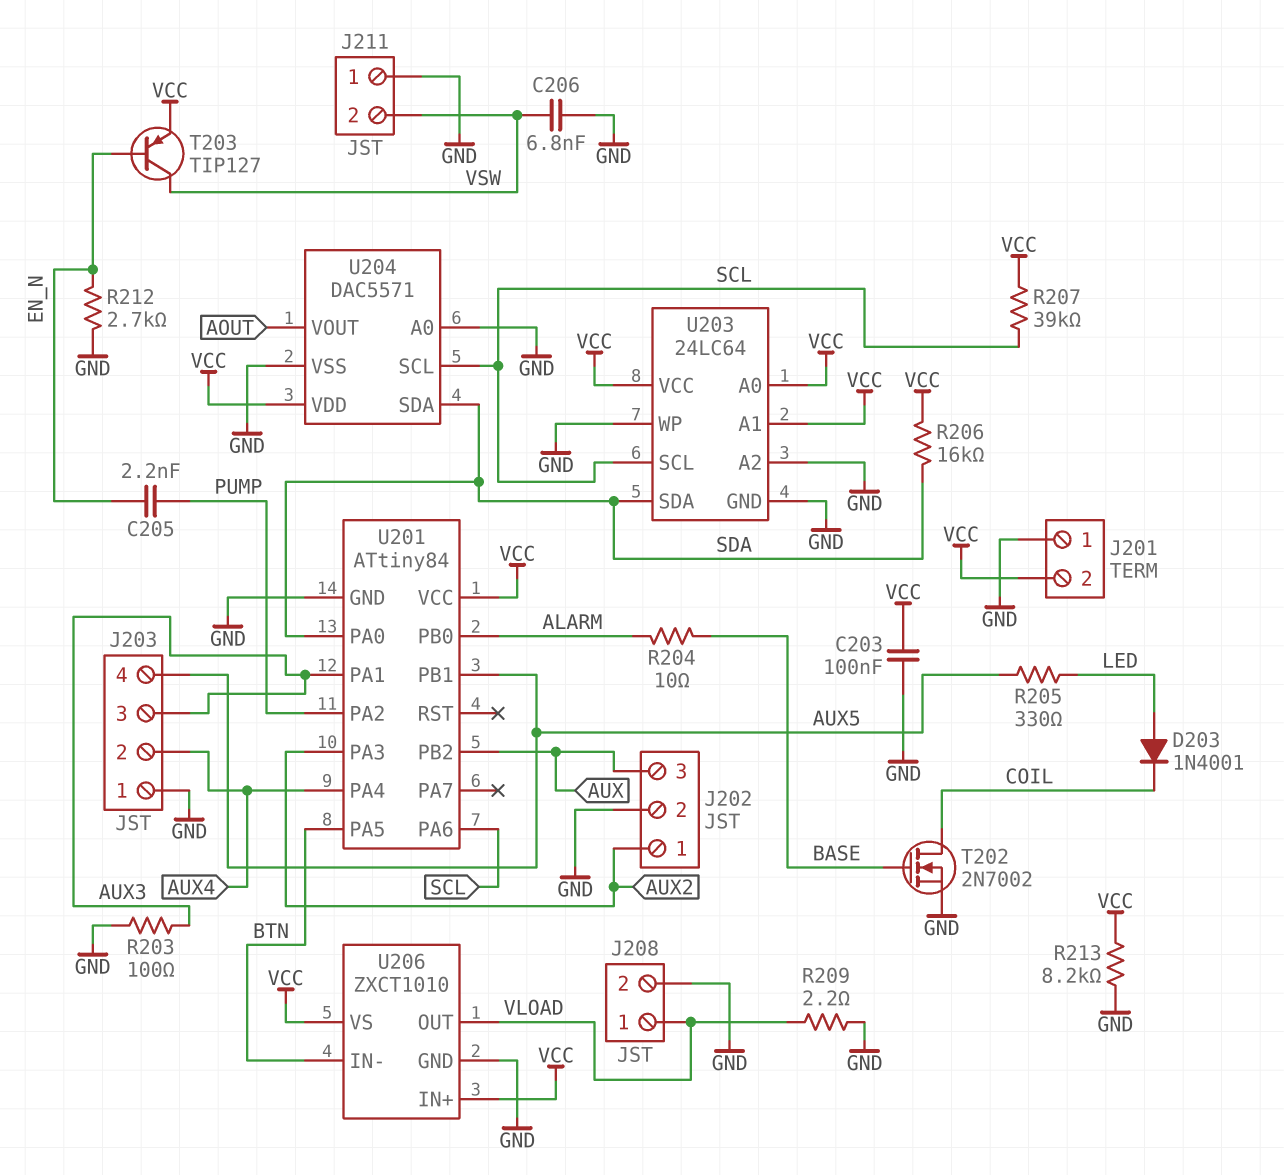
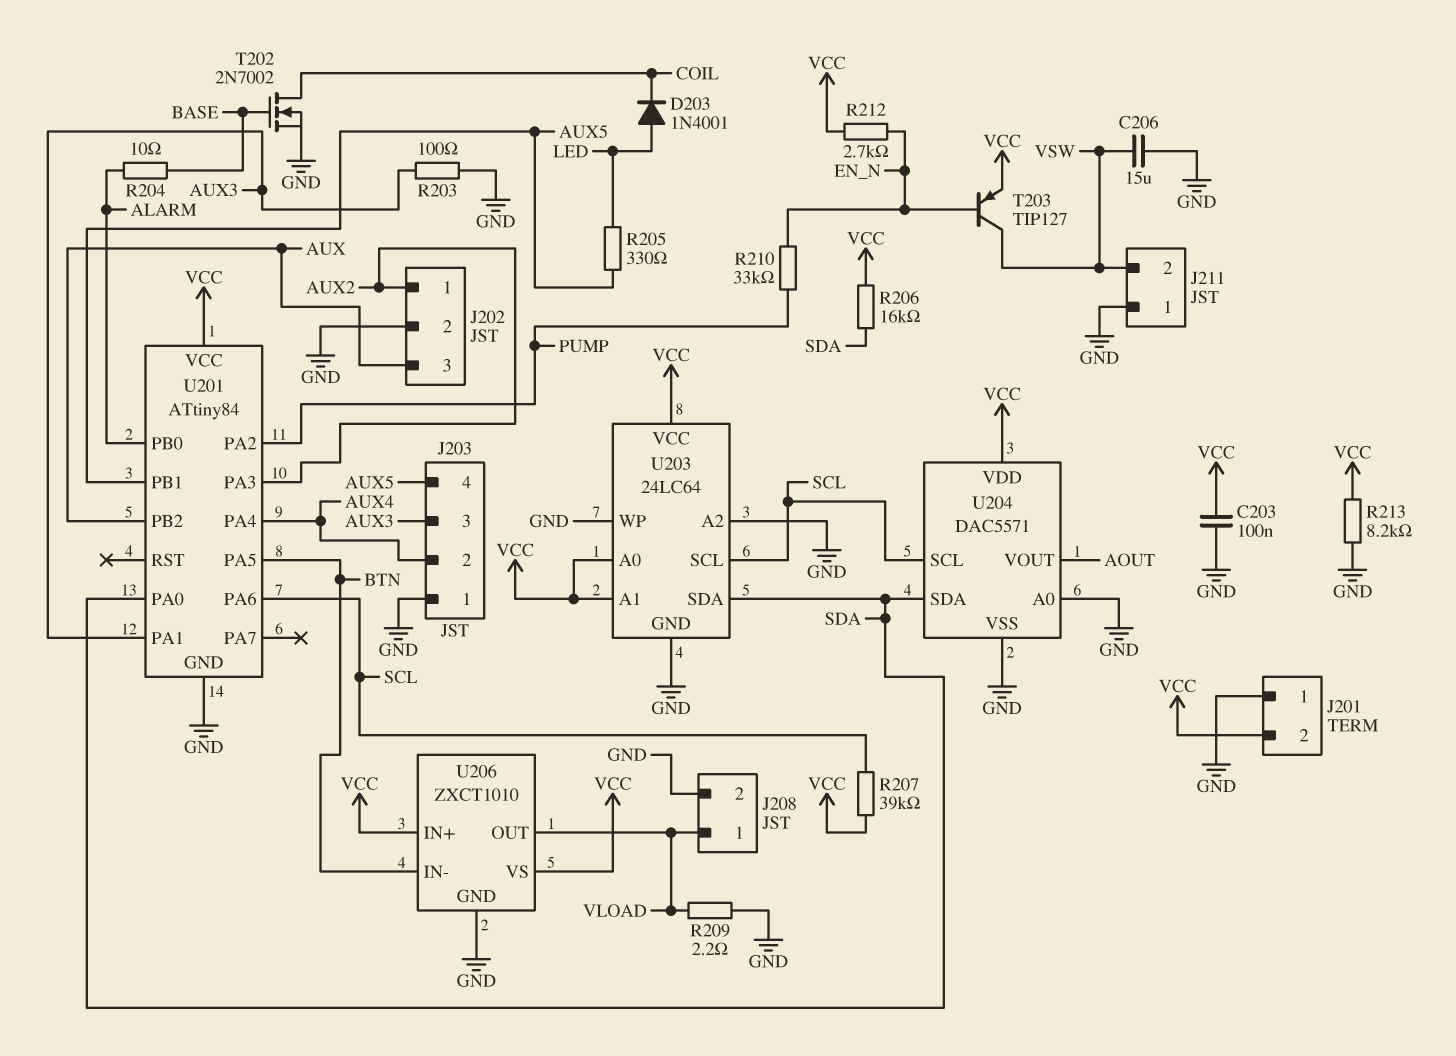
C205: 2.2nF (EN_N, PUMP) -> none
C206: 6.8nF (GND, VSW) -> 15uF (GND, VSW)
R210: none -> 33k (EN_N, PUMP)
R212: 2.7k (EN_N, GND) -> 2.7k (EN_N, VCC)

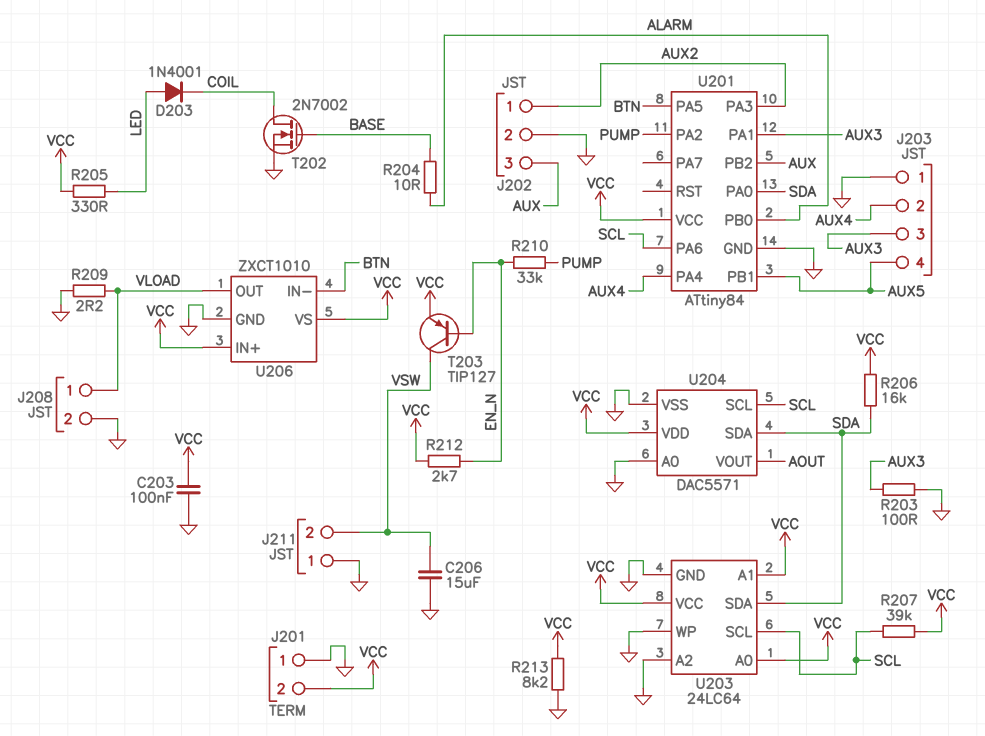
R205: 330 (AUX5, LED) -> 330 (LED, VCC)

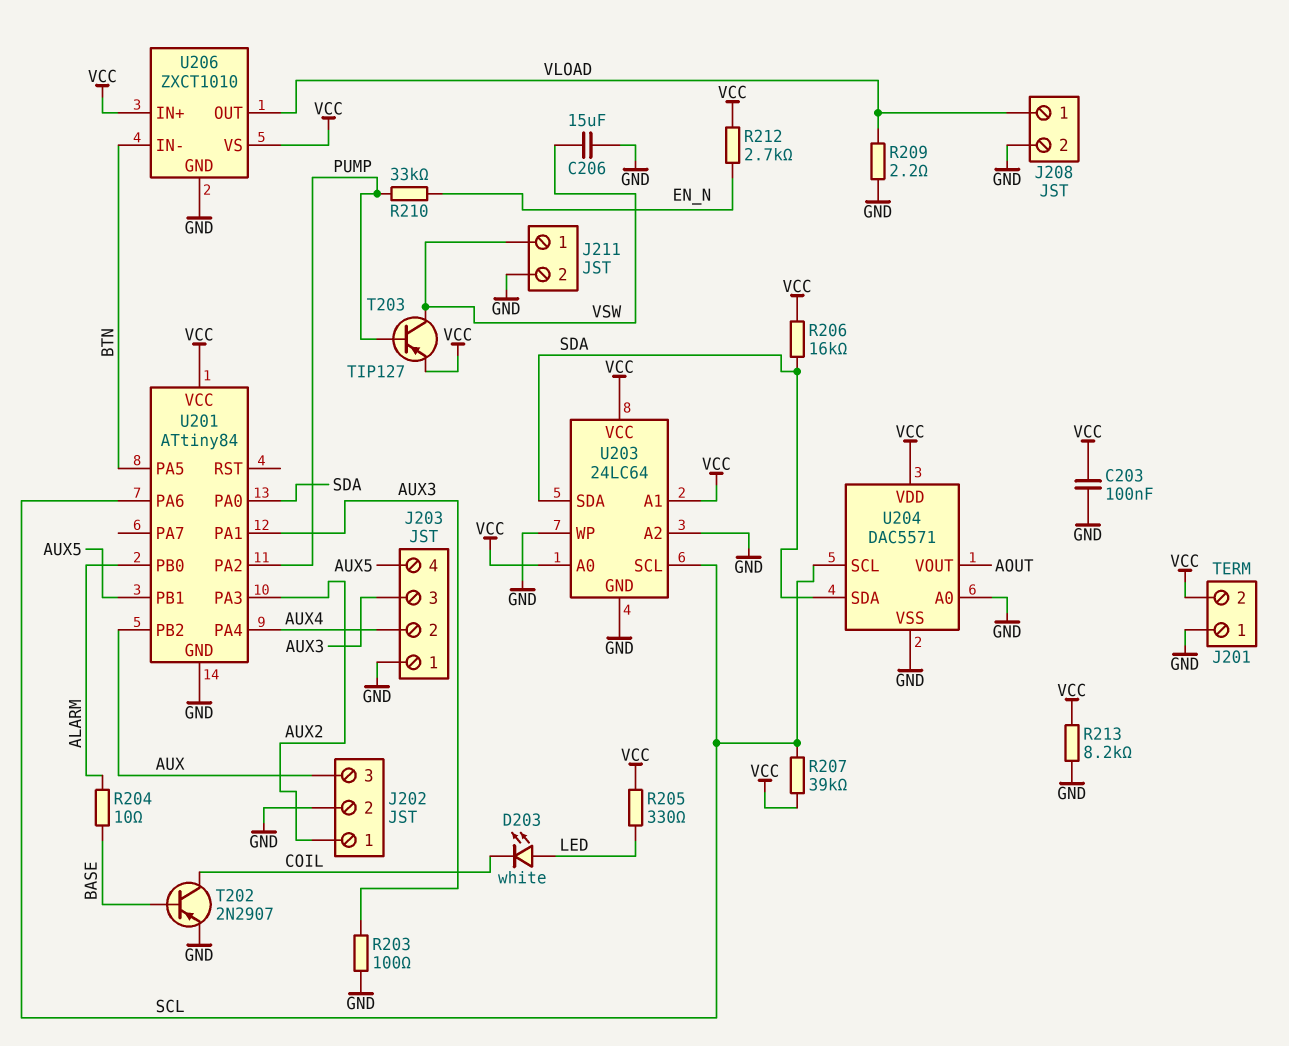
D203: diode 1N4001 (A LED, K COIL) -> LED white (A LED, K COIL)
J211 pin 1: GND -> VSW
J211 pin 2: VSW -> GND
T202: NMOS 2N7002 (G BASE, D COIL, S GND) -> PNP 2N2907 (B BASE, C COIL, E GND)
T203: PNP TIP127 (B EN_N, C VSW, E VCC) -> PNP TIP127 (B PUMP, C VSW, E VCC)

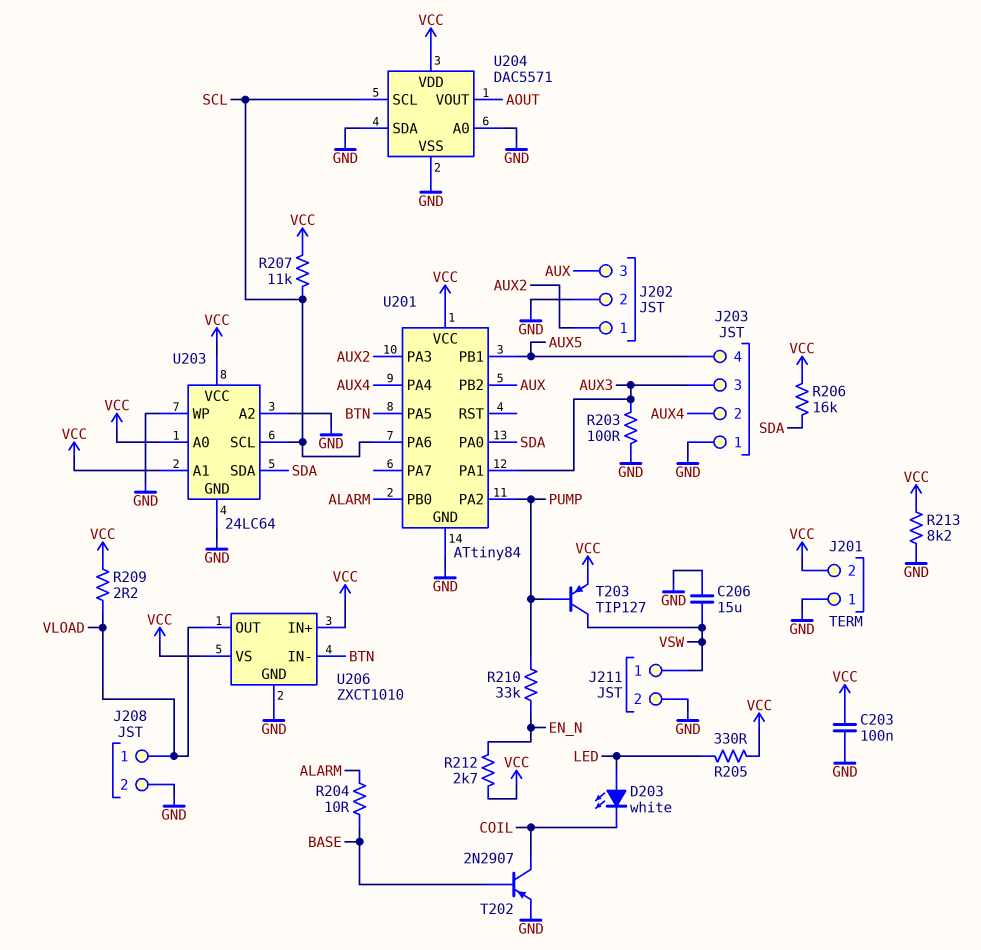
R207: 39k (SCL, VCC) -> 11k (SCL, VCC)
R209: 2.2 (GND, VLOAD) -> 2.2 (VCC, VLOAD)
U204 pin SDA: SDA -> GND

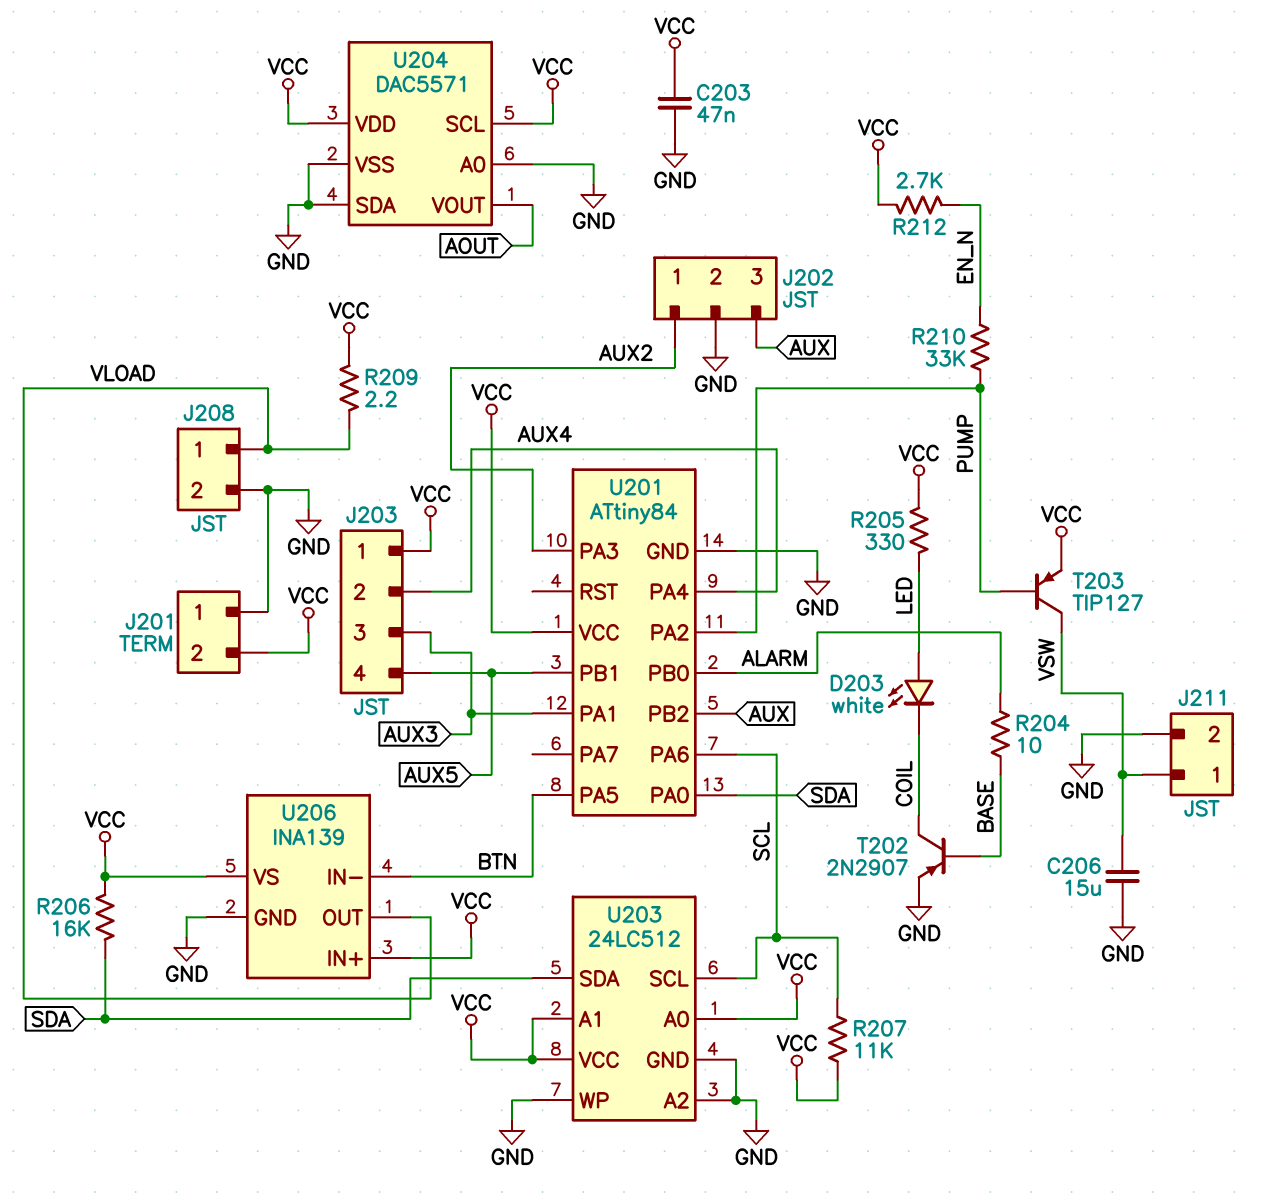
C203: 100nF (GND, VCC) -> 47nF (GND, VCC)
J203 pin 1: GND -> VCC
R203: 100 (AUX3, GND) -> none
R213: 8.2k (GND, VCC) -> none
U203: 24LC64 -> 24LC512
U204 pin SCL: SCL -> VCC
U206: ZXCT1010 -> INA139

